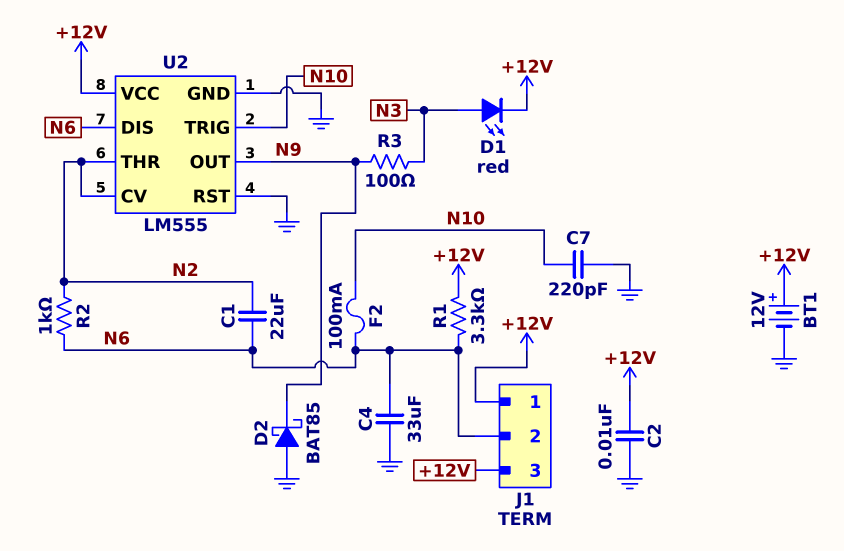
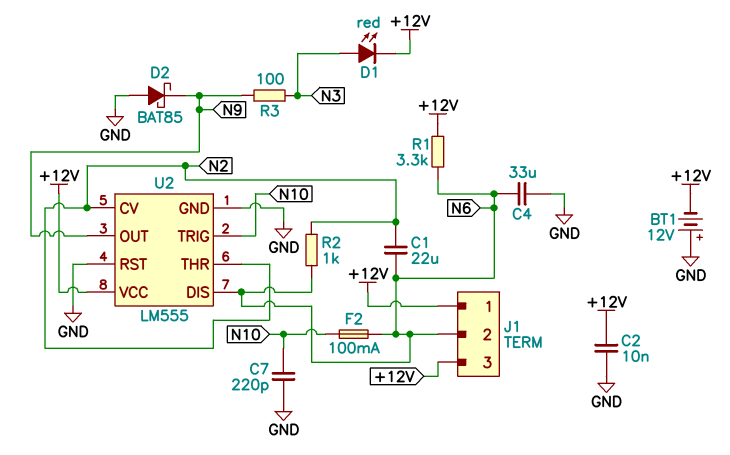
BT1: 12V (plus +12V, minus GND) -> 12V (plus GND, minus +12V)

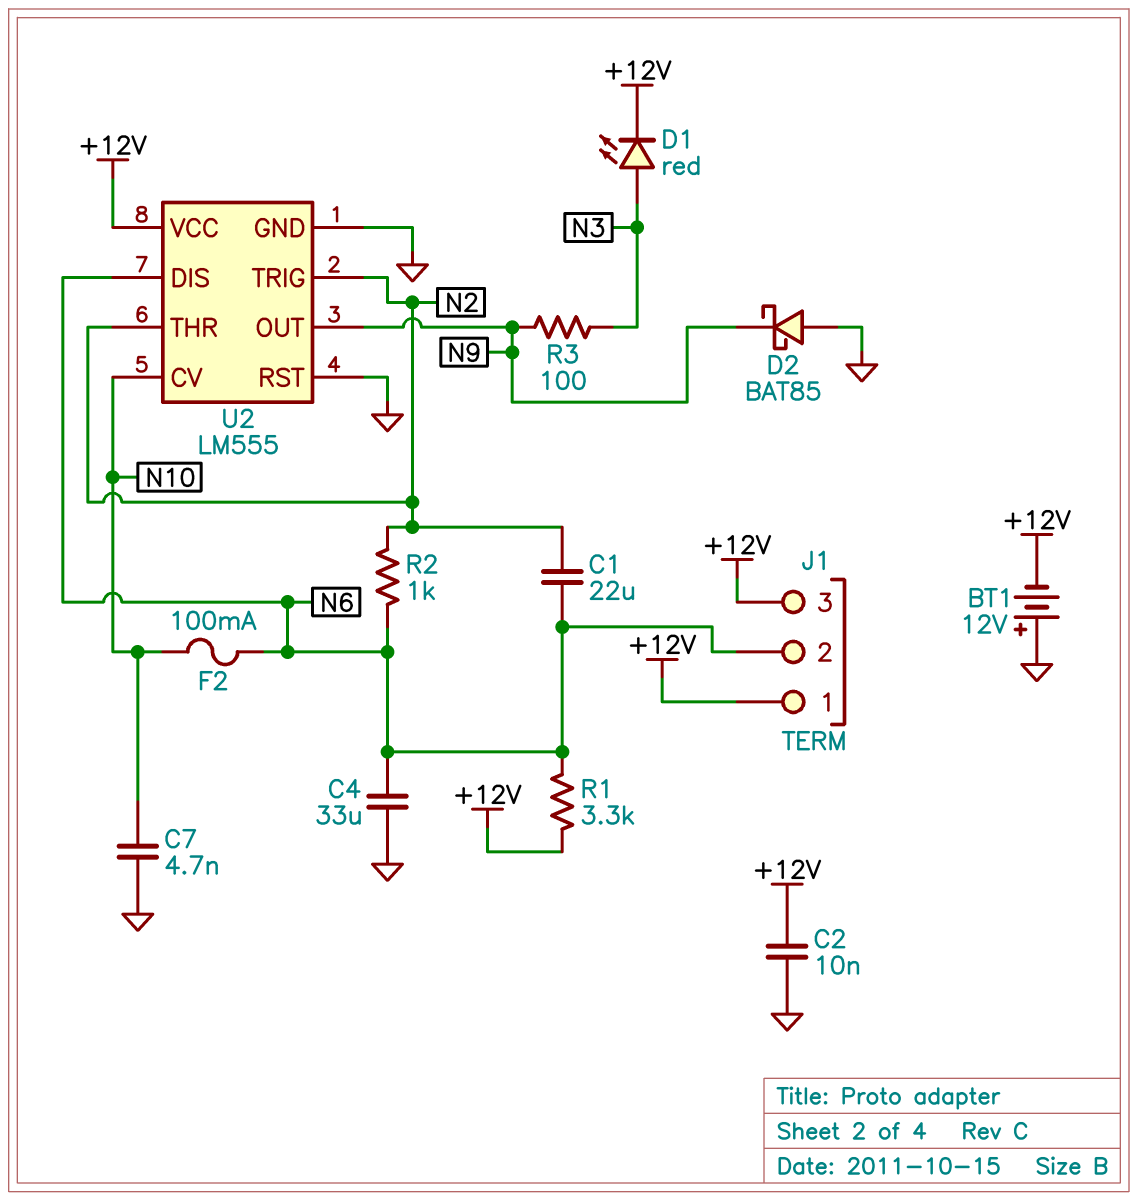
C7: 220pF (GND, N10) -> 4.7nF (GND, N10)
U2 pin CV: N2 -> N10
U2 pin TRIG: N10 -> N2

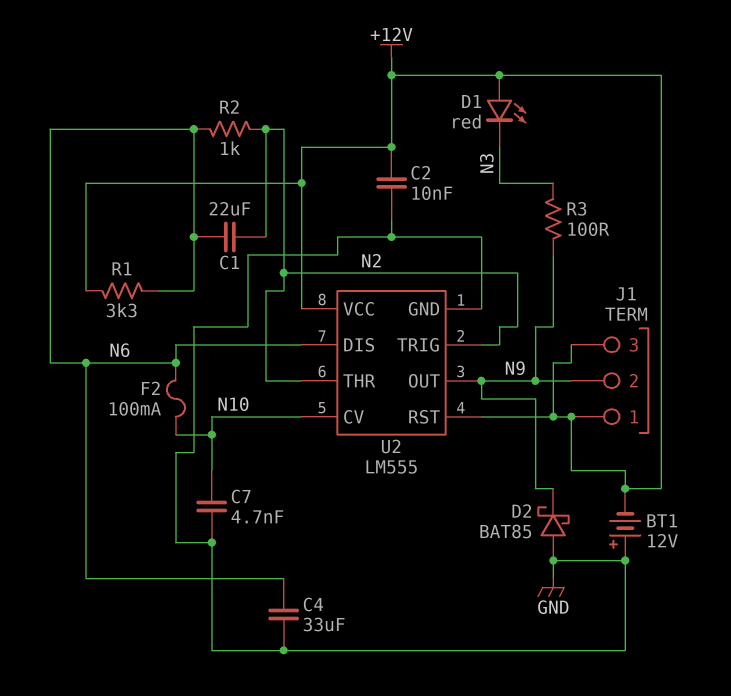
D1: LED red (A N3, K +12V) -> LED red (A +12V, K N3)
J1 pin 2: N6 -> N9
U2 pin RST: GND -> +12V

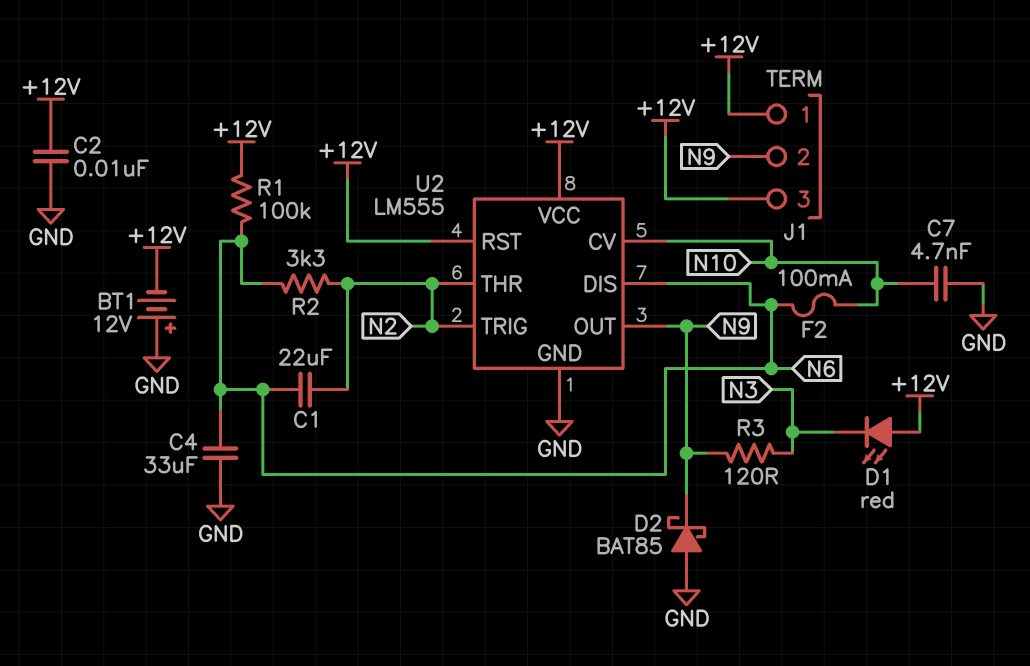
R1: 3.3k (+12V, N6) -> 100k (+12V, N6)
R2: 1k (N2, N6) -> 3.3k (N2, N6)
R3: 100 (N3, N9) -> 120 (N3, N9)

